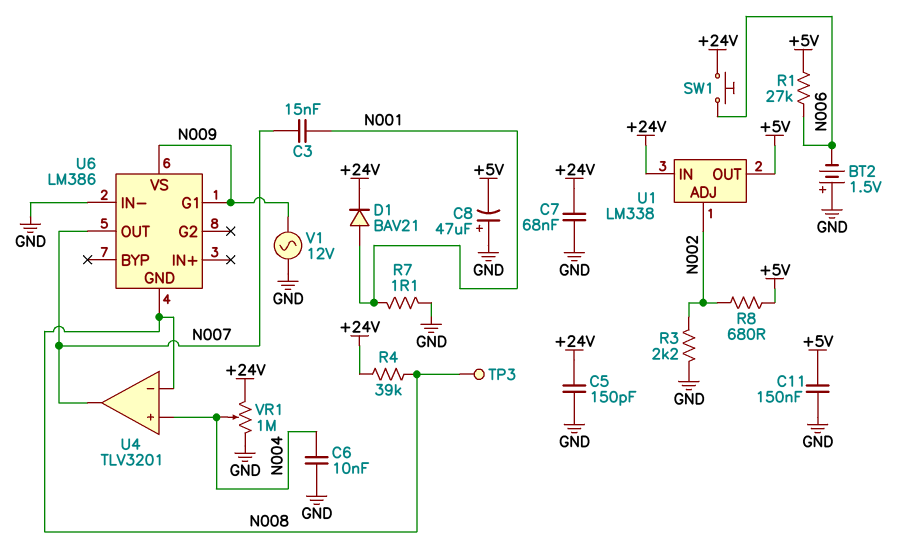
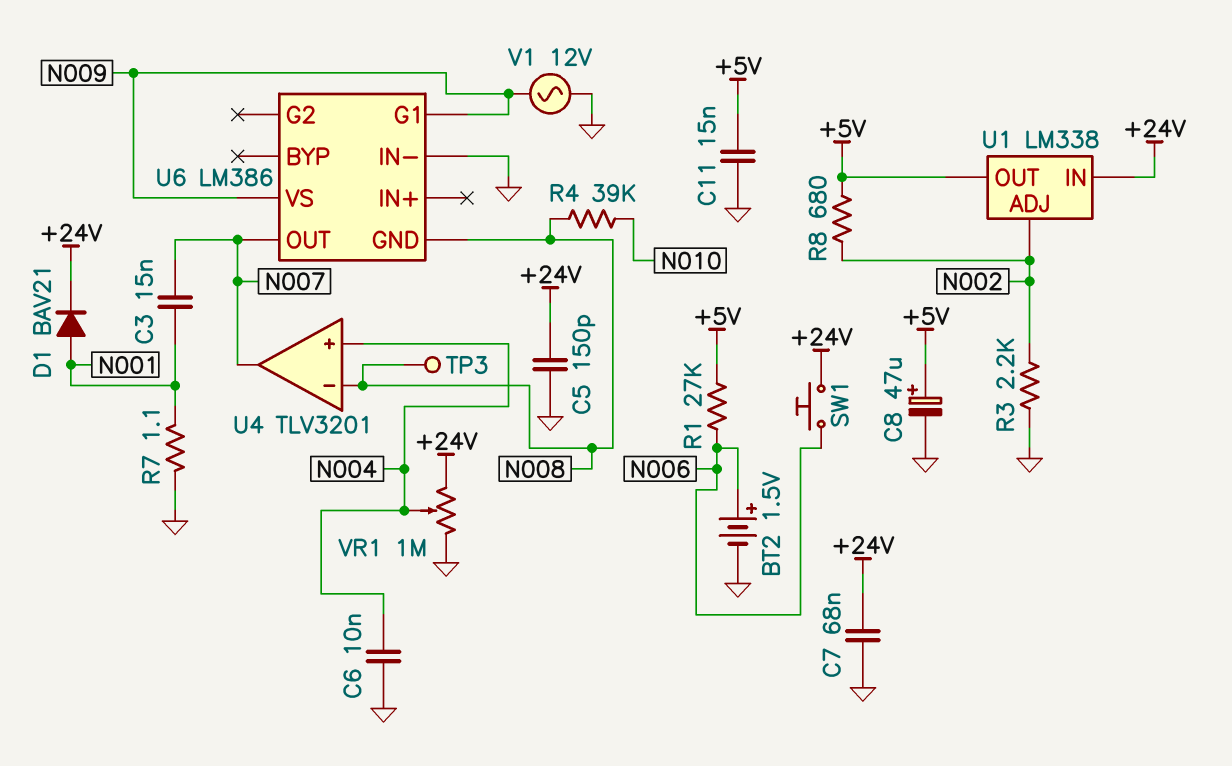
BT2: 1.5V (plus GND, minus N006) -> 1.5V (plus N006, minus GND)
C8: 47uF (plus GND, minus +5V) -> 47uF (plus +5V, minus GND)
C11: 150nF (+5V, GND) -> 15nF (+5V, GND)
R4: 39k (+24V, N008) -> 39k (N008, N010)

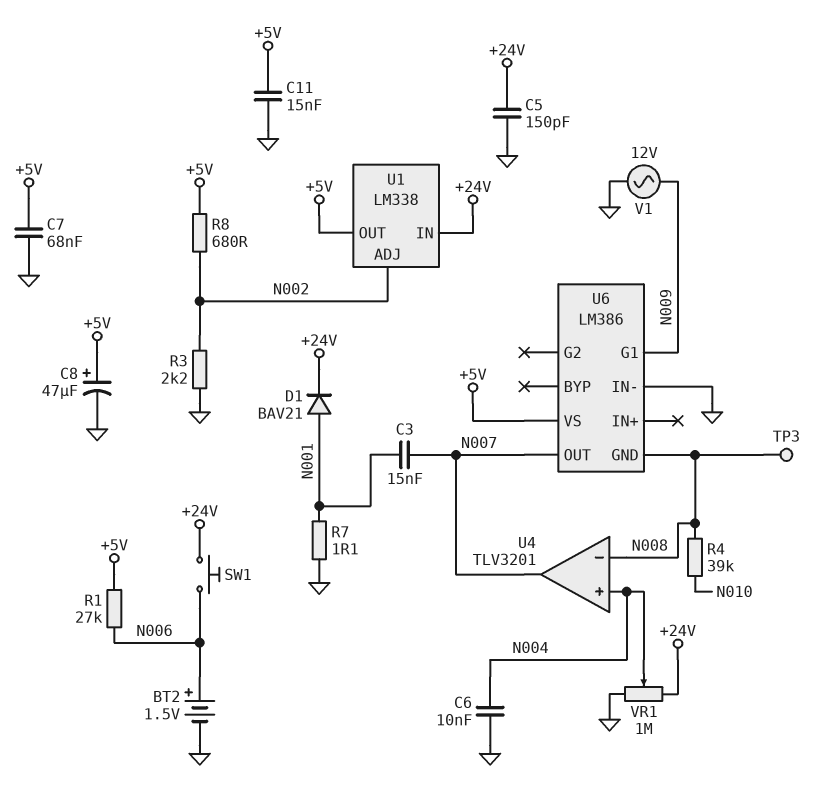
C7: 68nF (+24V, GND) -> 68nF (+5V, GND)
U6 pin VS: N009 -> +5V

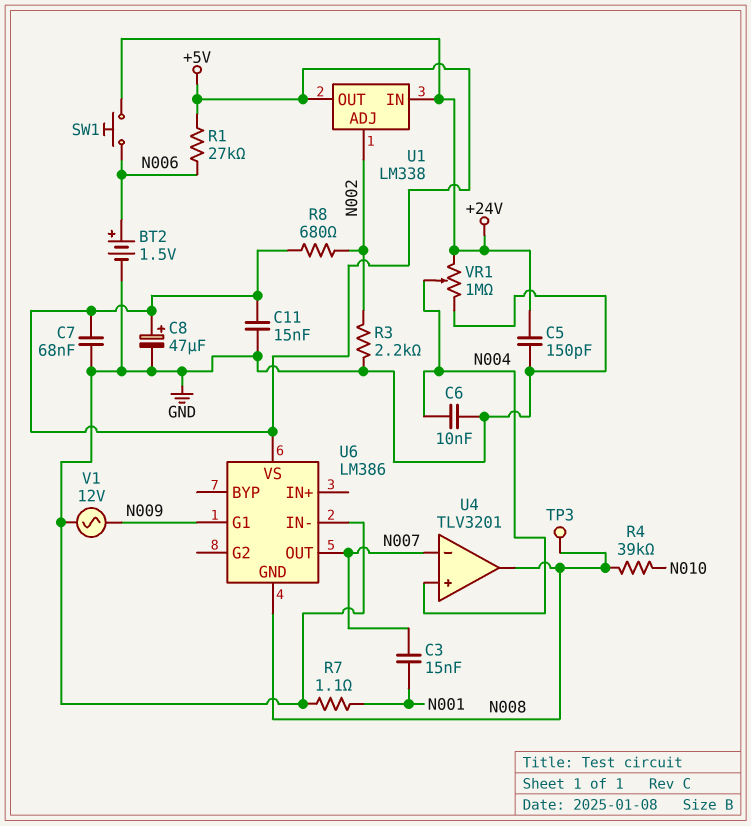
D1: diode BAV21 (A N001, K +24V) -> none
U4 pin in-: N008 -> N007
U4 pin out: N007 -> N008

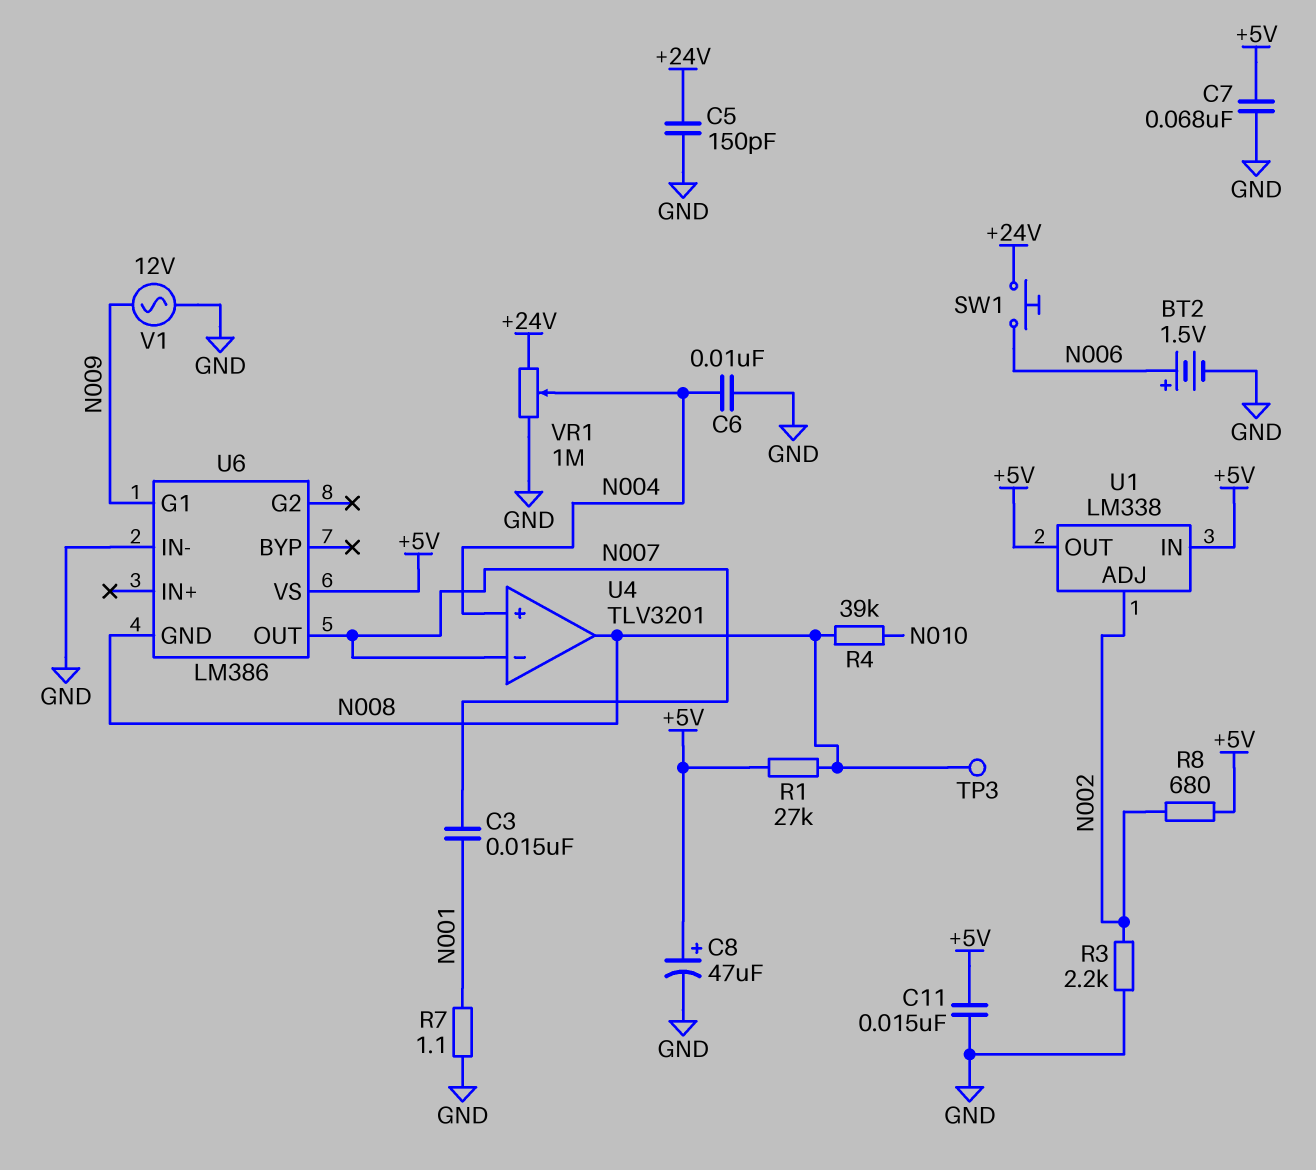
R1: 27k (+5V, N006) -> 27k (+5V, N008)
U1 pin IN: +24V -> +5V

